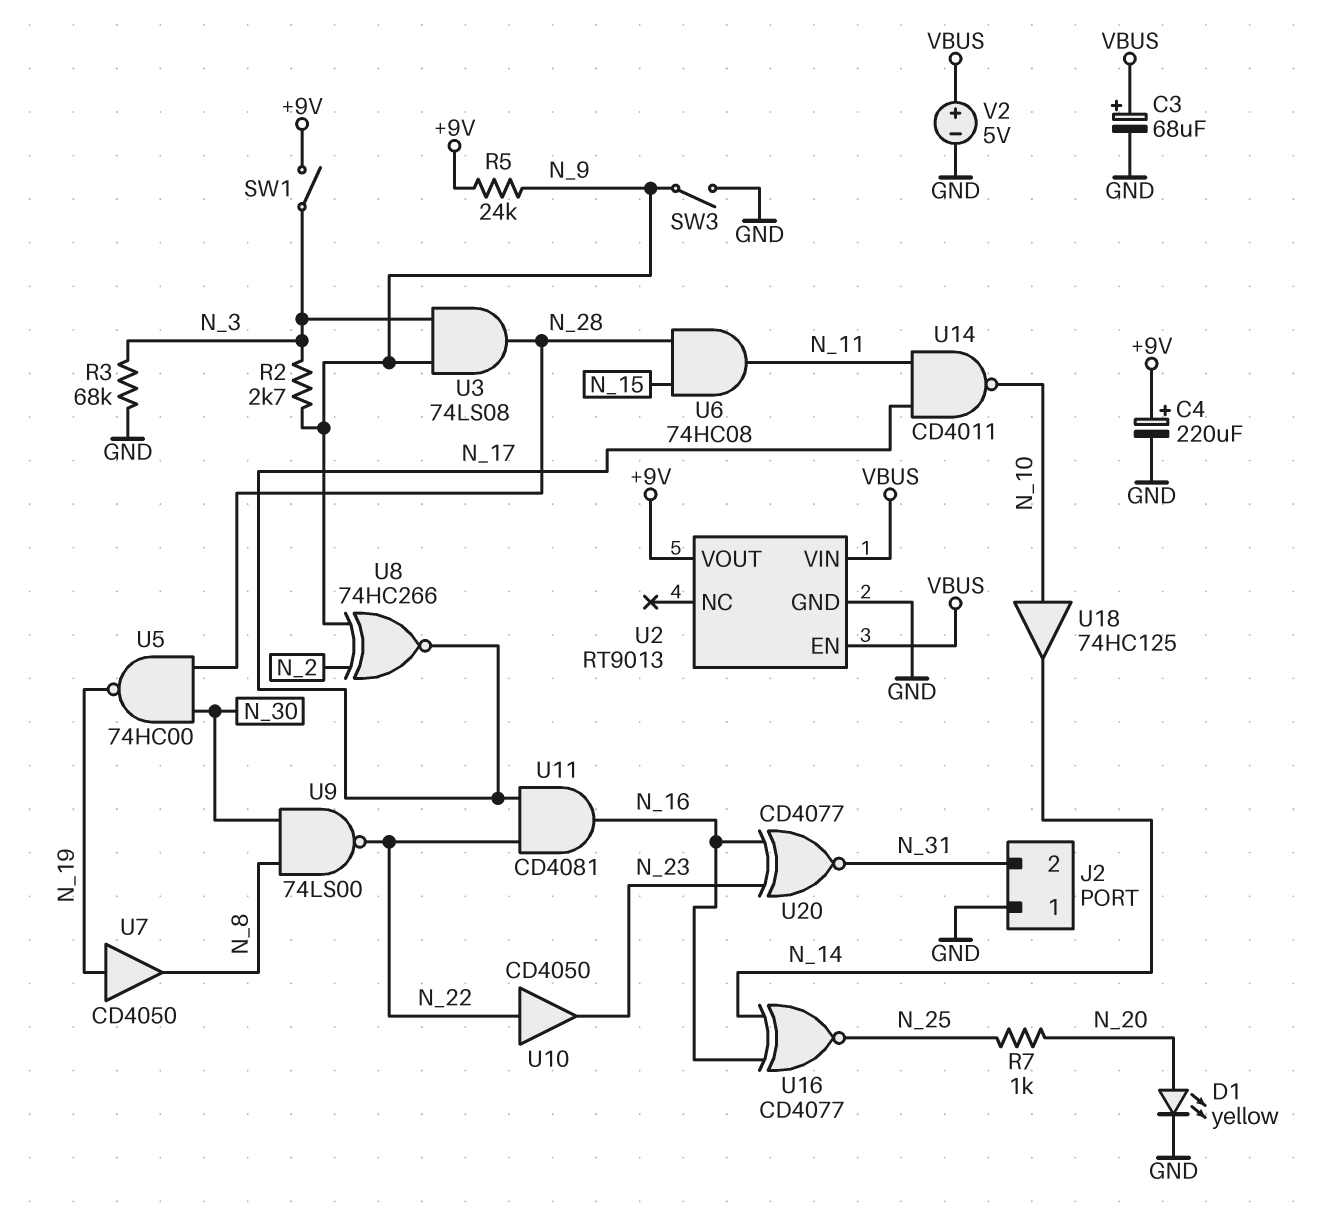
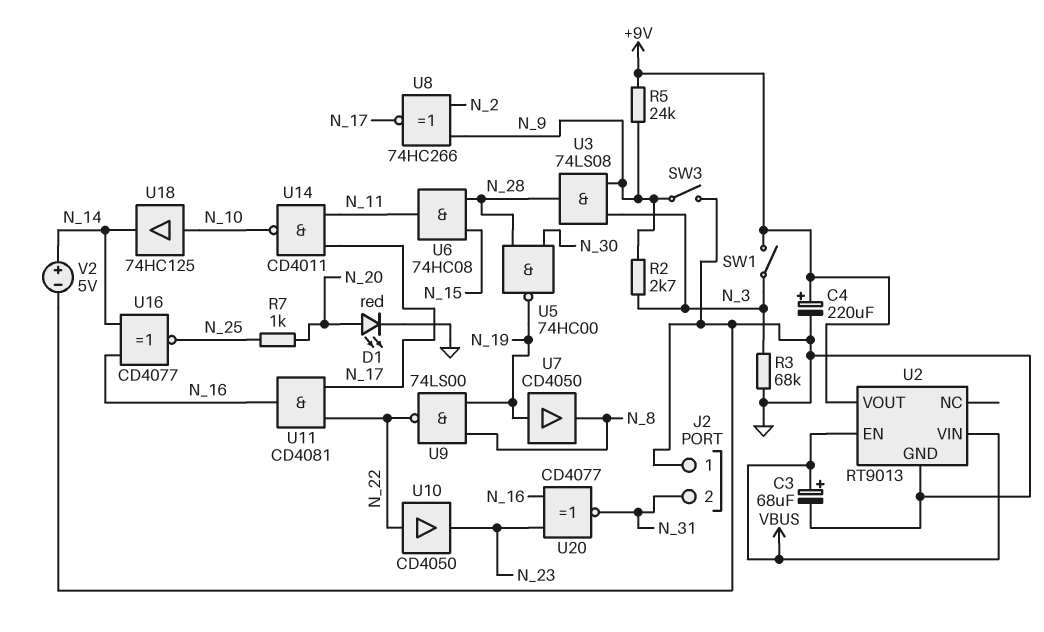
D1: LED yellow (A N_20, K GND) -> LED red (A N_20, K GND)
U9: NAND 74LS00 (in N_8, in N_30, out N_22) -> NAND 74LS00 (in N_8, in N_19, out N_22)
V2: 5V (plus VBUS, minus GND) -> 5V (plus N_14, minus GND)

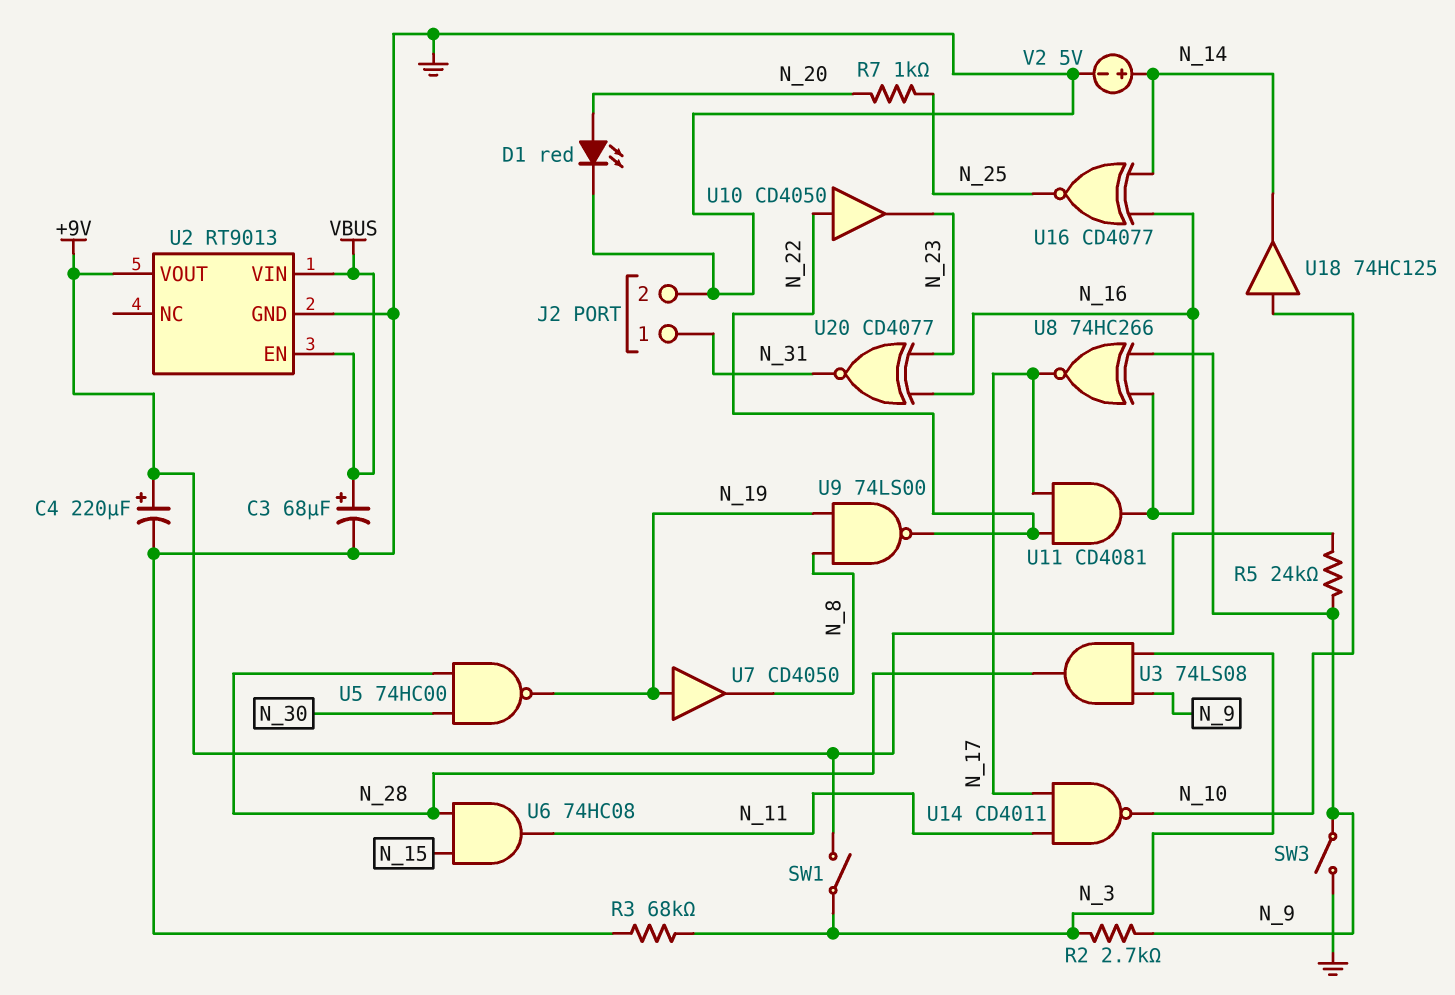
J2 pin 1: GND -> N_31
J2 pin 2: N_31 -> GND
U8: XNOR 74HC266 (in N_2, in N_9, out N_17) -> XNOR 74HC266 (in N_9, in N_16, out N_17)

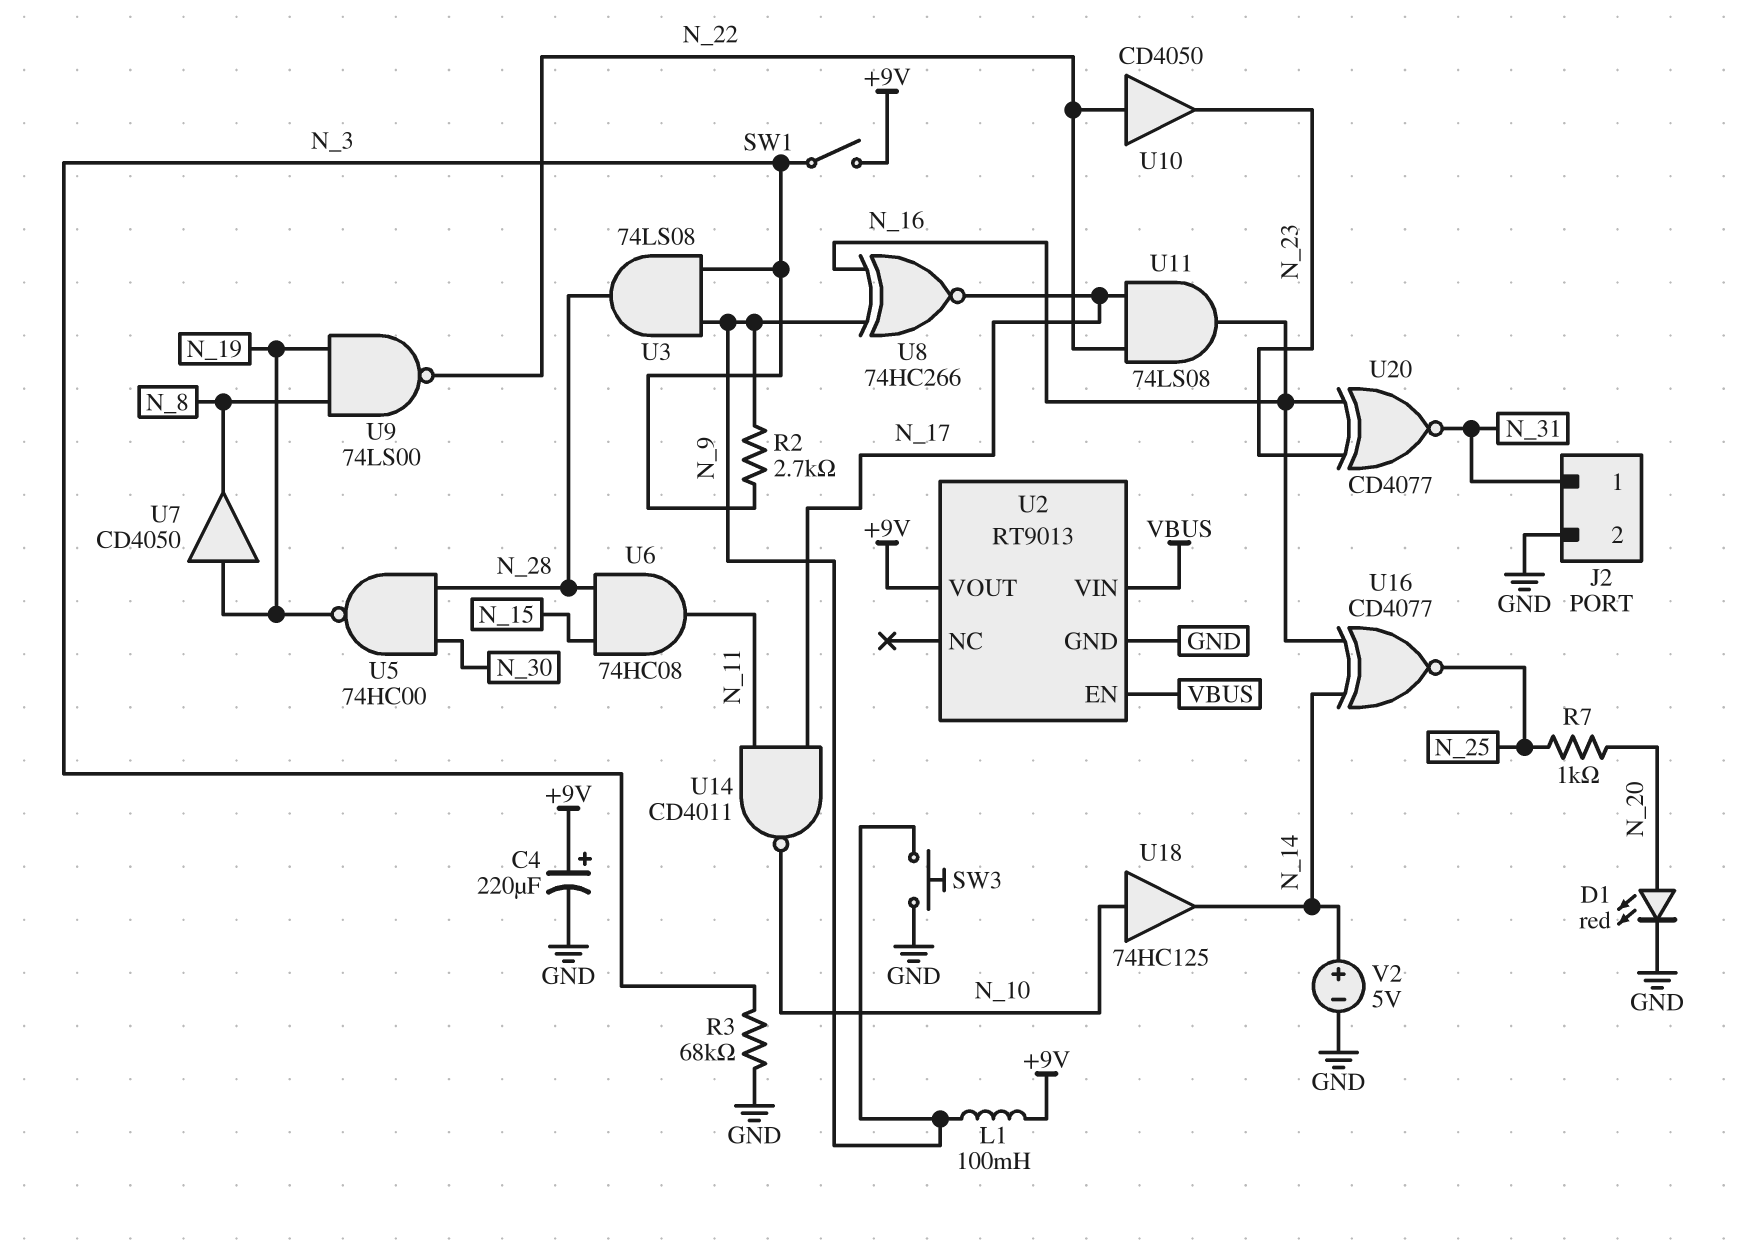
C3: 68uF (plus VBUS, minus GND) -> none
L1: none -> 100mH (+9V, N_9)
R5: 24k (+9V, N_9) -> none
SW3: switch (GND, N_9) -> button (GND, N_9)
U11: AND CD4081 (in N_17, in N_22, out N_16) -> AND 74LS08 (in N_17, in N_22, out N_16)

